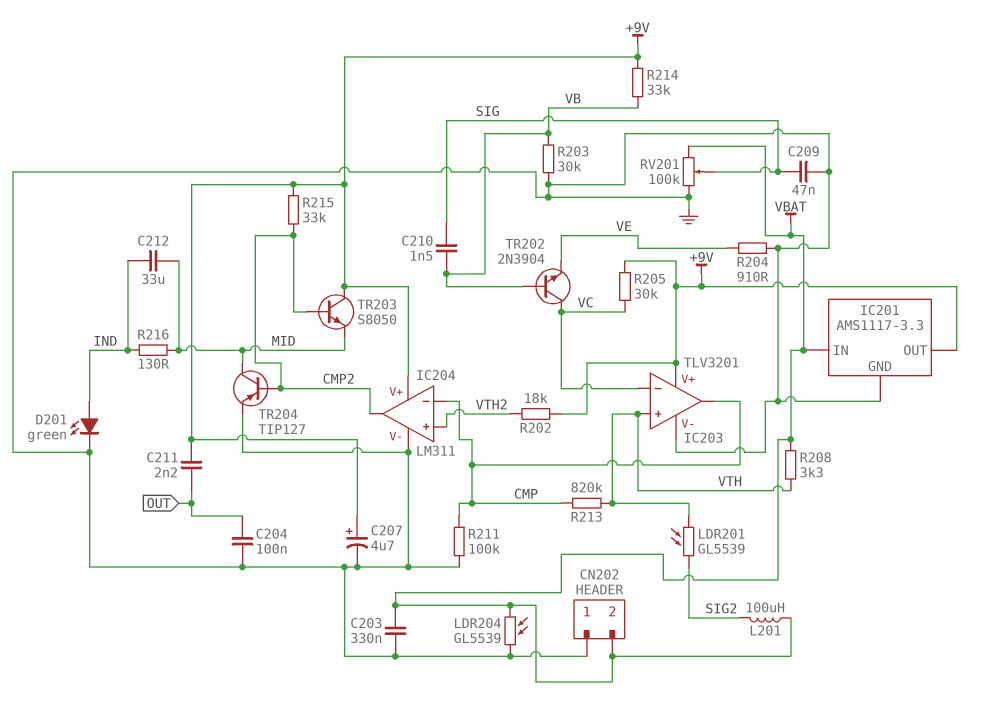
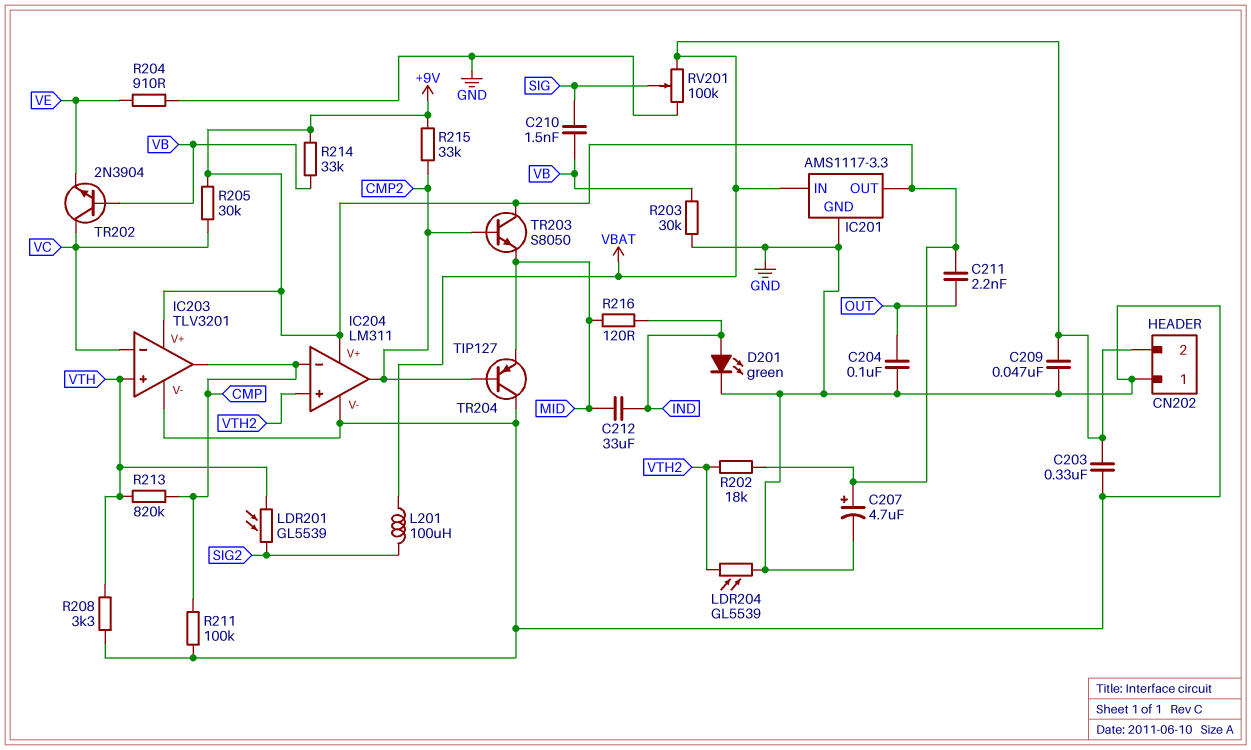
C209: 47nF (GND, SIG) -> 47nF (GND, VBAT)
LDR204: GL5539 (GND, VBAT) -> GL5539 (GND, VTH2)
R208: 3.3k (VBAT, VTH) -> 3.3k (GND, VTH)
R216: 130 (IND, MID) -> 120 (IND, MID)
TR204: PNP TIP127 (B CMP2, C MID, E GND) -> PNP TIP127 (B CMP2, C GND, E MID)

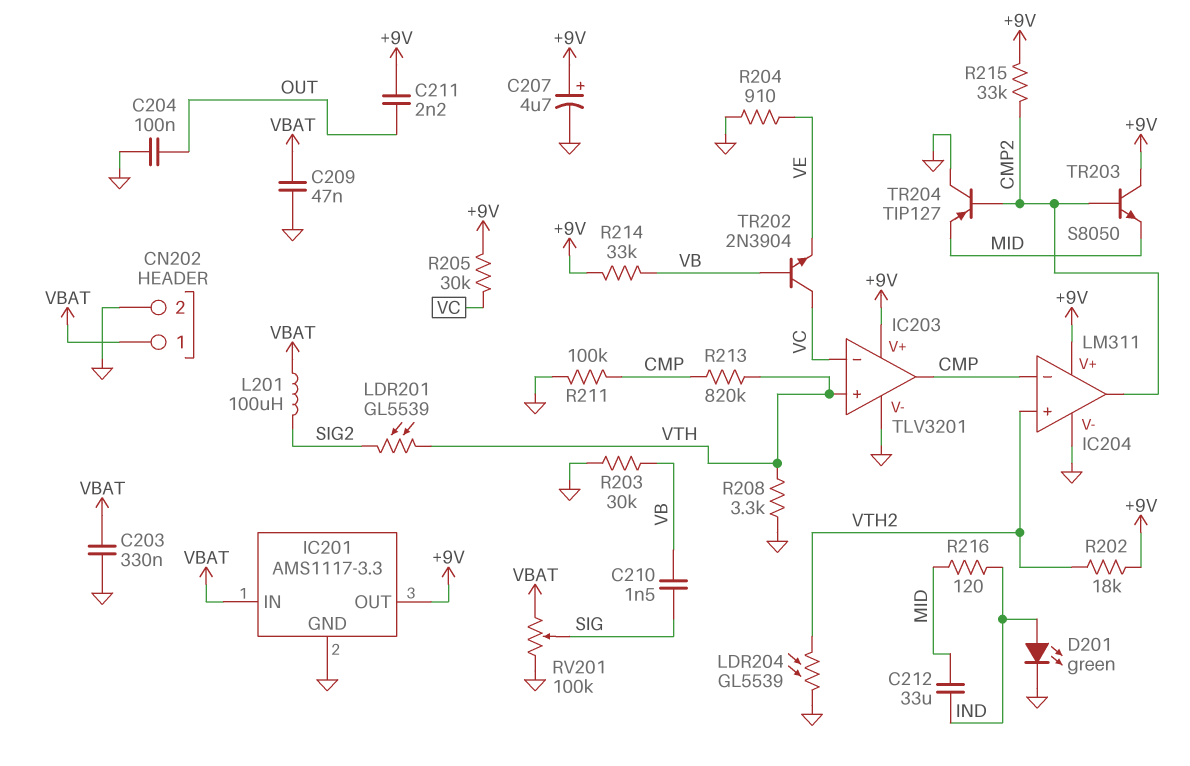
CN202 pin 1: GND -> VBAT
CN202 pin 2: VBAT -> GND

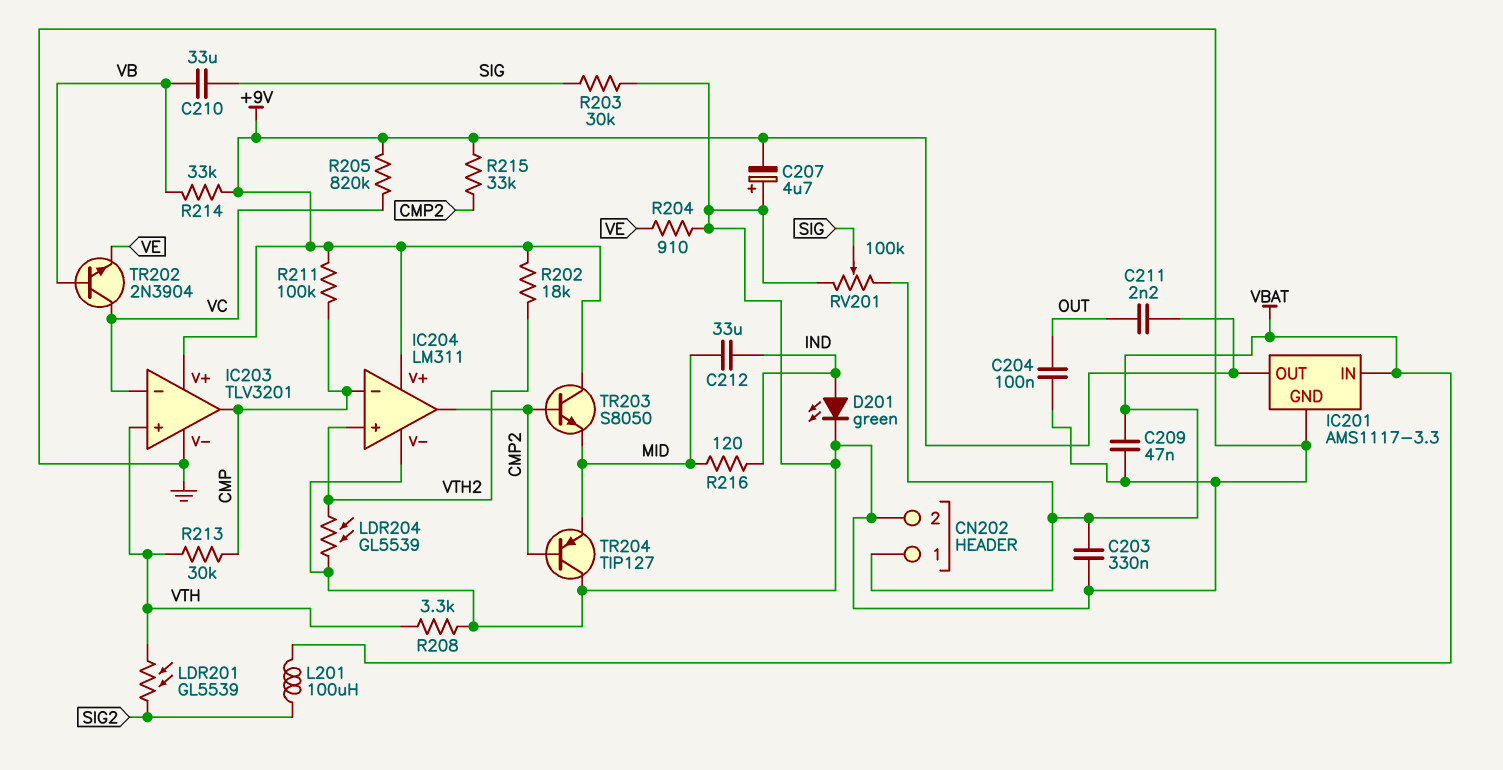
C207: 4.7uF (plus +9V, minus GND) -> 4.7uF (plus GND, minus +9V)
C210: 1.5nF (SIG, VB) -> 33uF (SIG, VB)
R203: 30k (GND, VB) -> 30k (GND, SIG)
R205: 30k (+9V, VC) -> 820k (+9V, VC)
R211: 100k (CMP, GND) -> 100k (+9V, CMP)
R213: 820k (CMP, VTH) -> 30k (CMP, VTH)

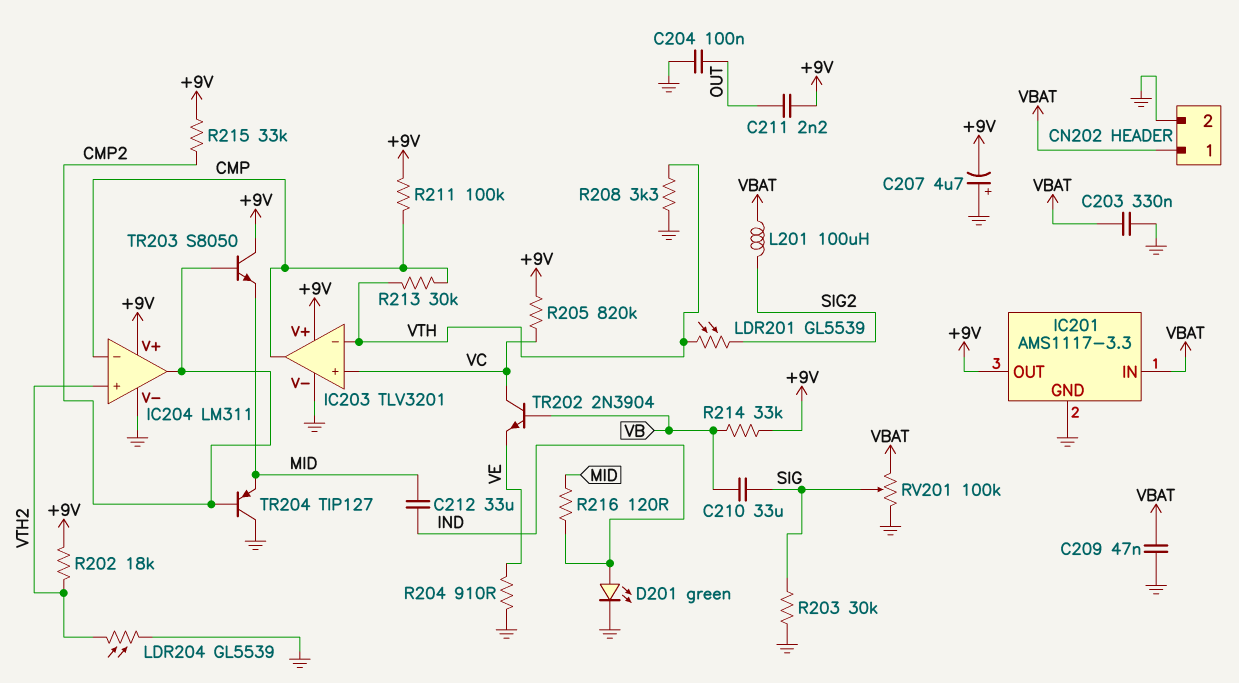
IC203 pin in+: VTH -> VC
IC203 pin in-: VC -> VTH

